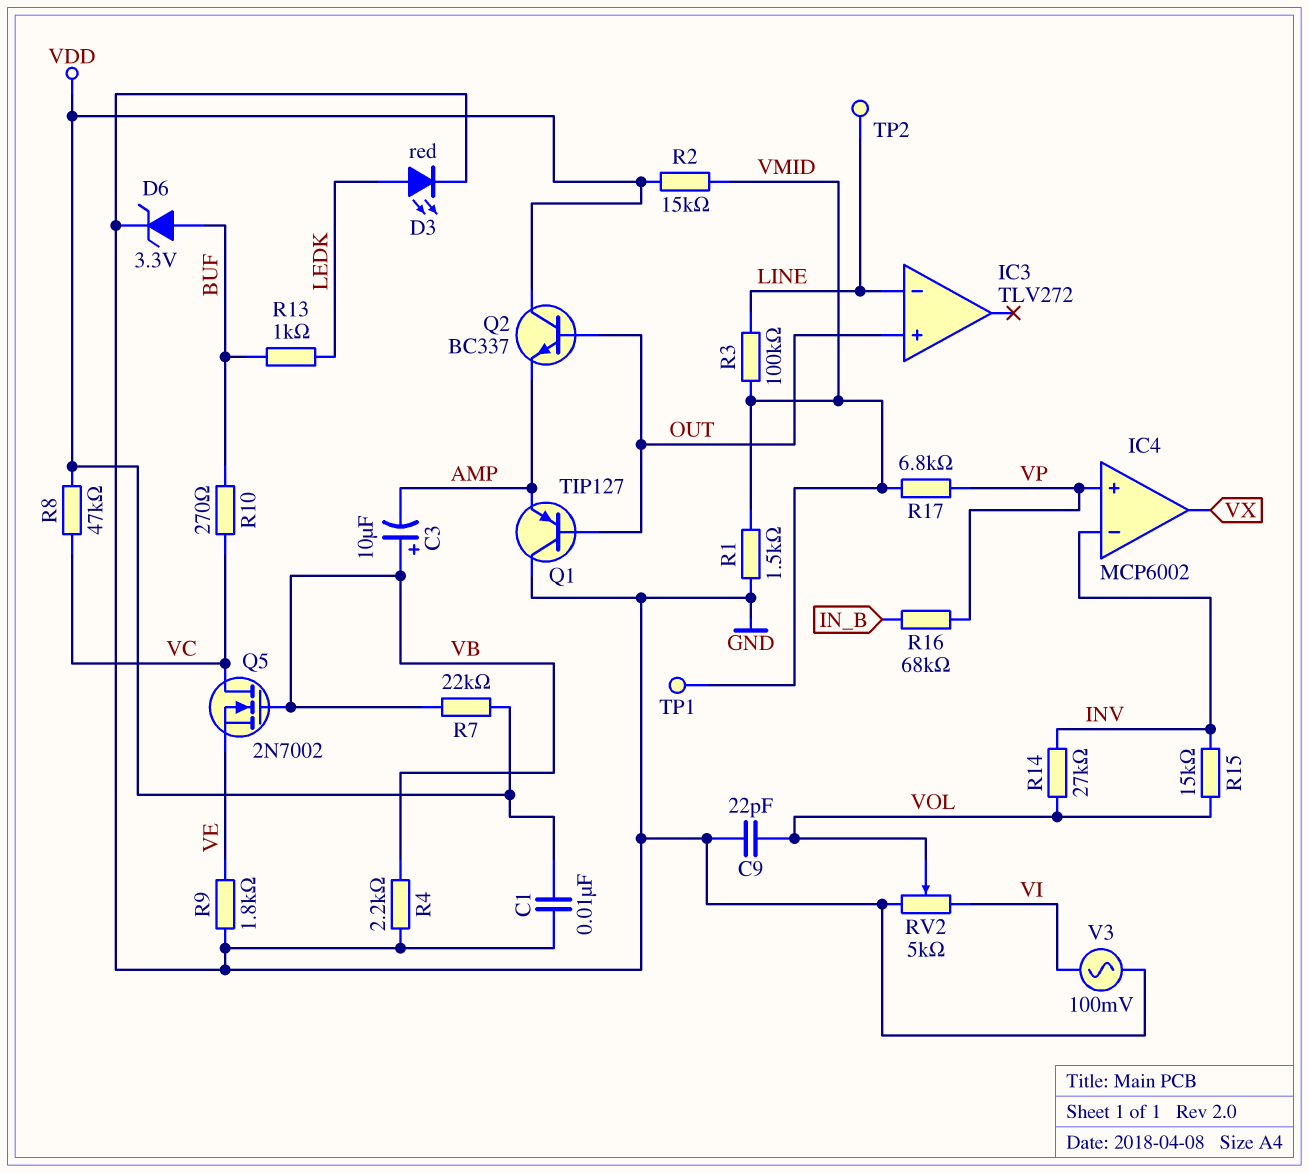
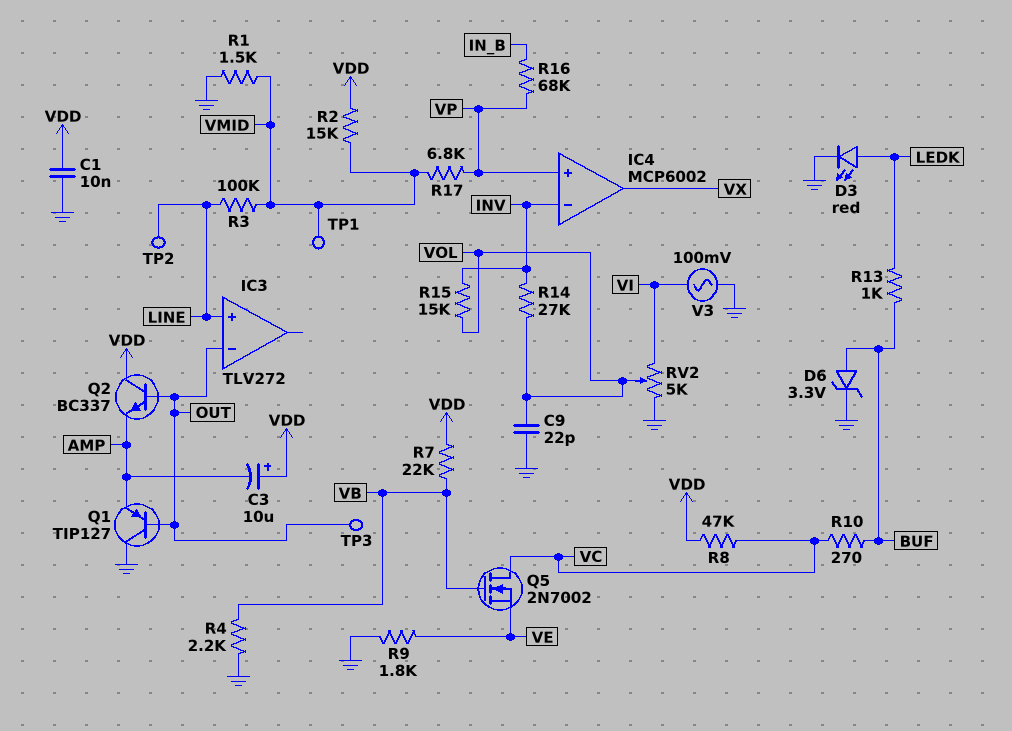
C3: 10uF (plus VB, minus AMP) -> 10uF (plus VDD, minus AMP)
IC3 pin in+: OUT -> LINE
IC3 pin in-: LINE -> OUT
TP3: none -> test point (OUT)

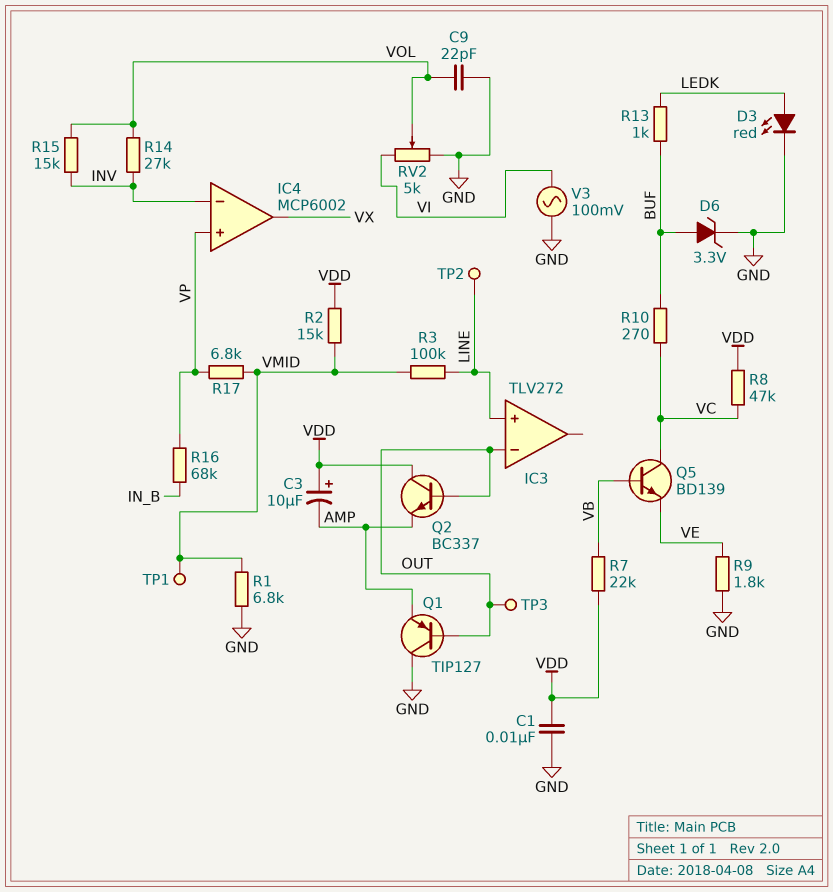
Q5: NMOS 2N7002 (G VB, D VC, S VE) -> NPN BD139 (B VB, C VC, E VE)
R1: 1.5k (GND, VMID) -> 6.8k (GND, VMID)
R4: 2.2k (GND, VB) -> none

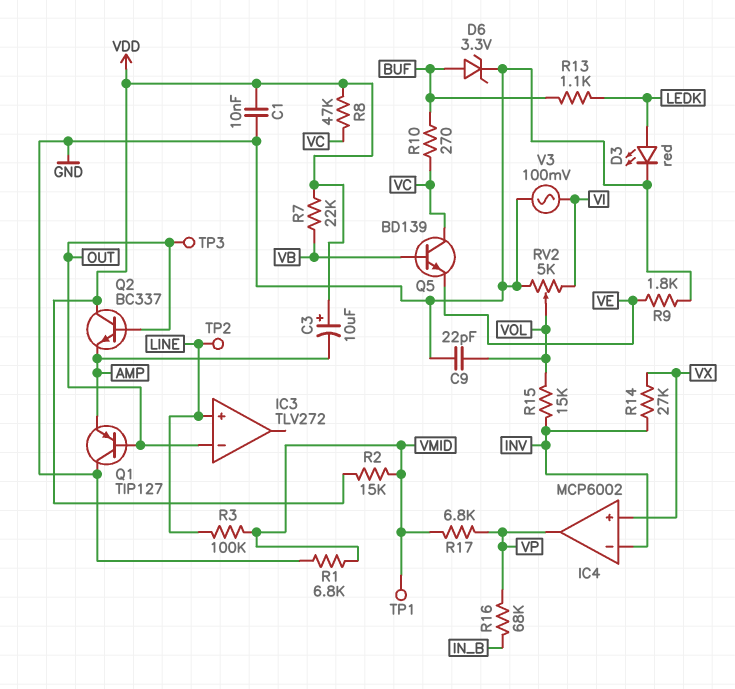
IC4 pin in+: VP -> VX
IC4 pin out: VX -> VP
R13: 1k (BUF, LEDK) -> 1.1k (BUF, LEDK)
R14: 27k (INV, VOL) -> 27k (INV, VX)

